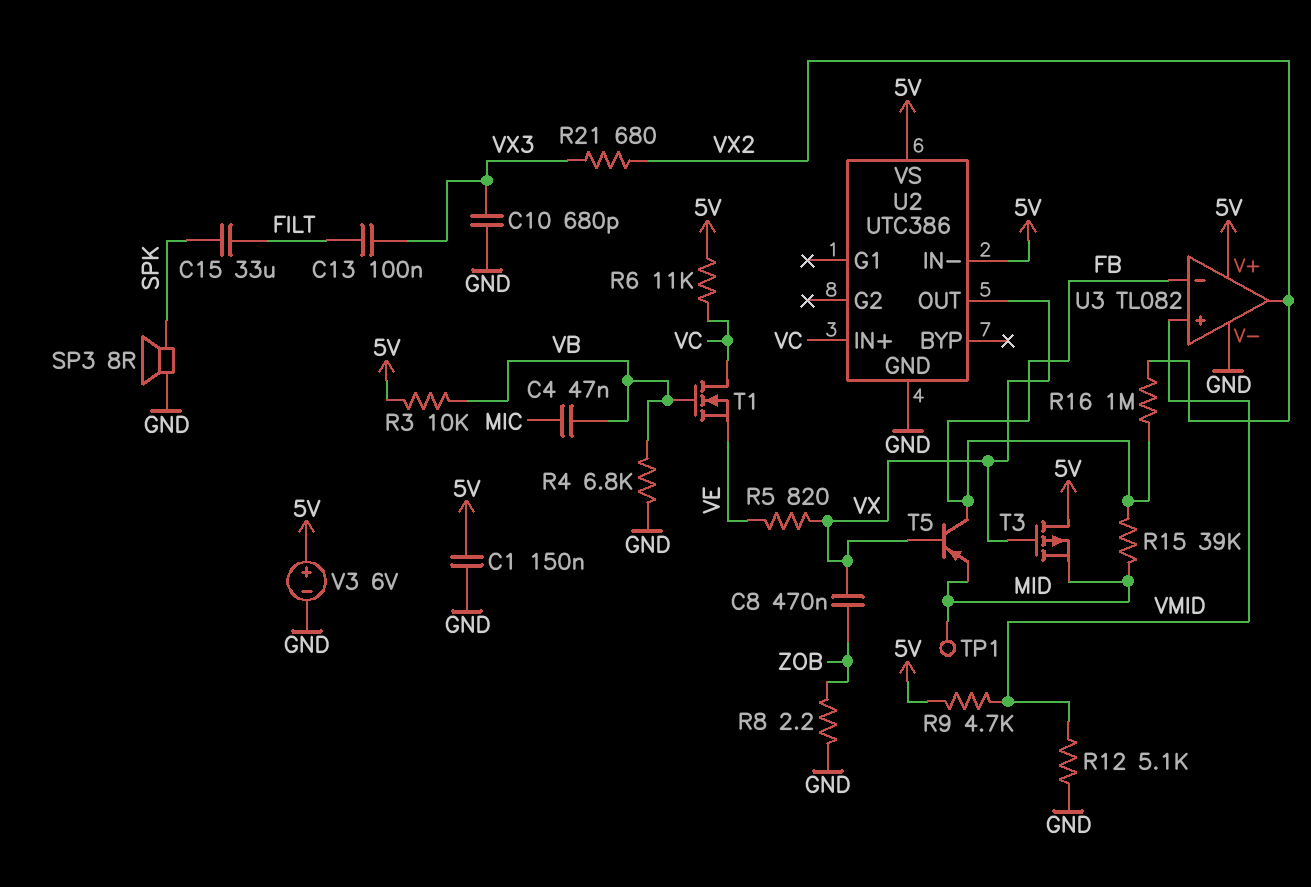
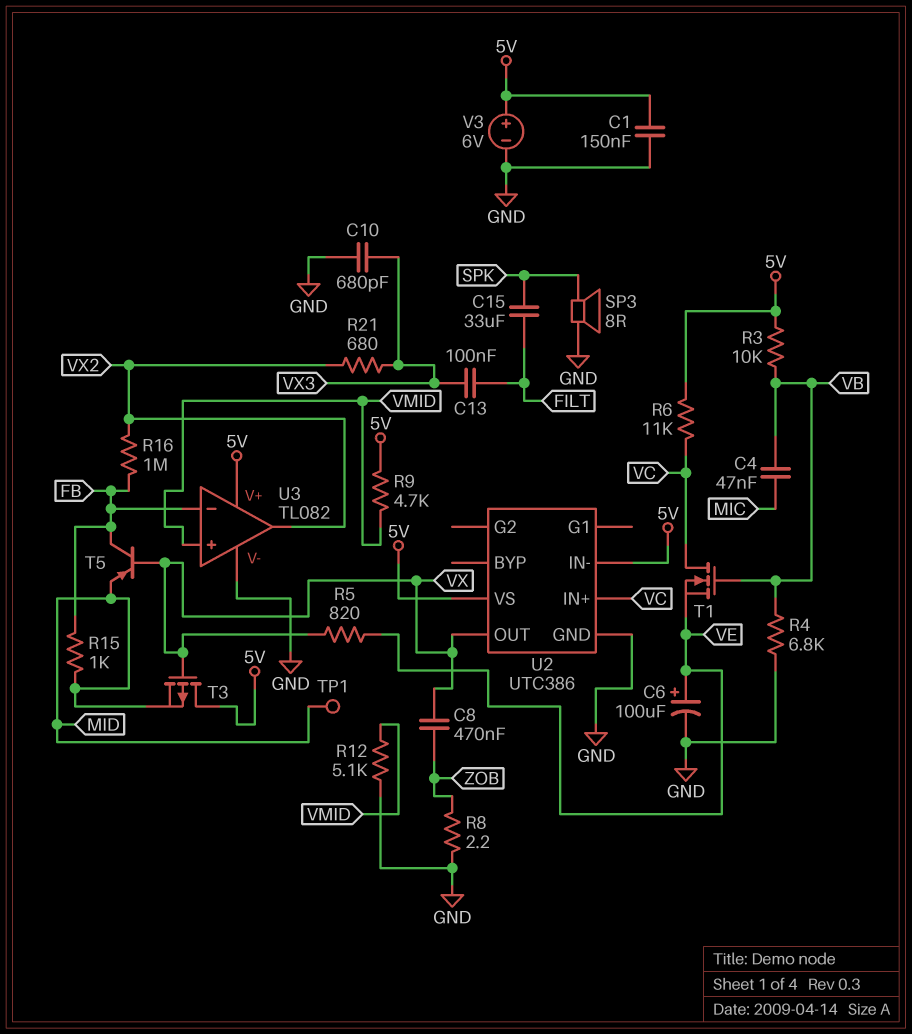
C6: none -> 100uF (plus VE, minus GND)
R15: 39k (FB, MID) -> 1k (FB, MID)

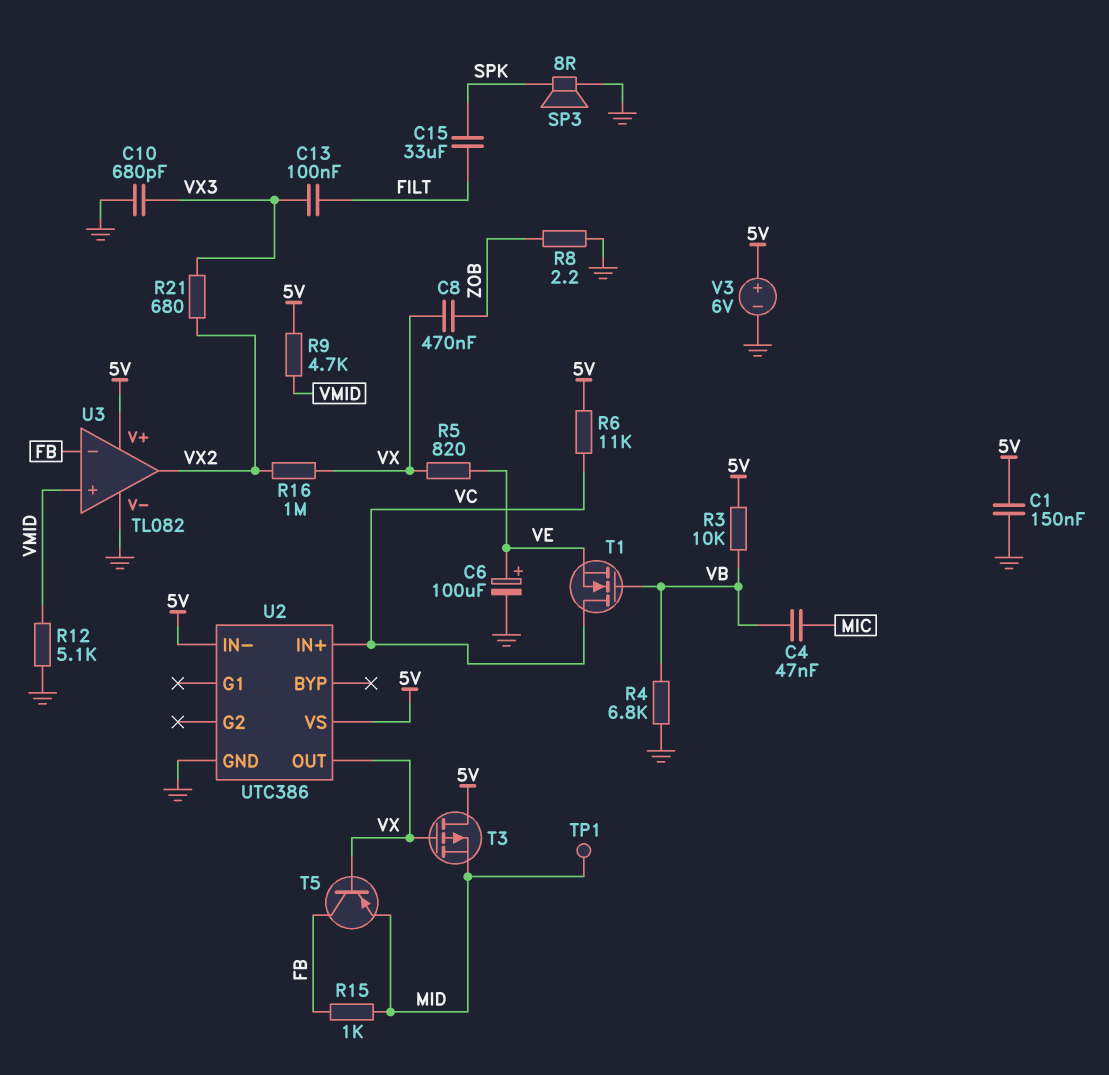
R16: 1M (FB, VX2) -> 1M (VX, VX2)

